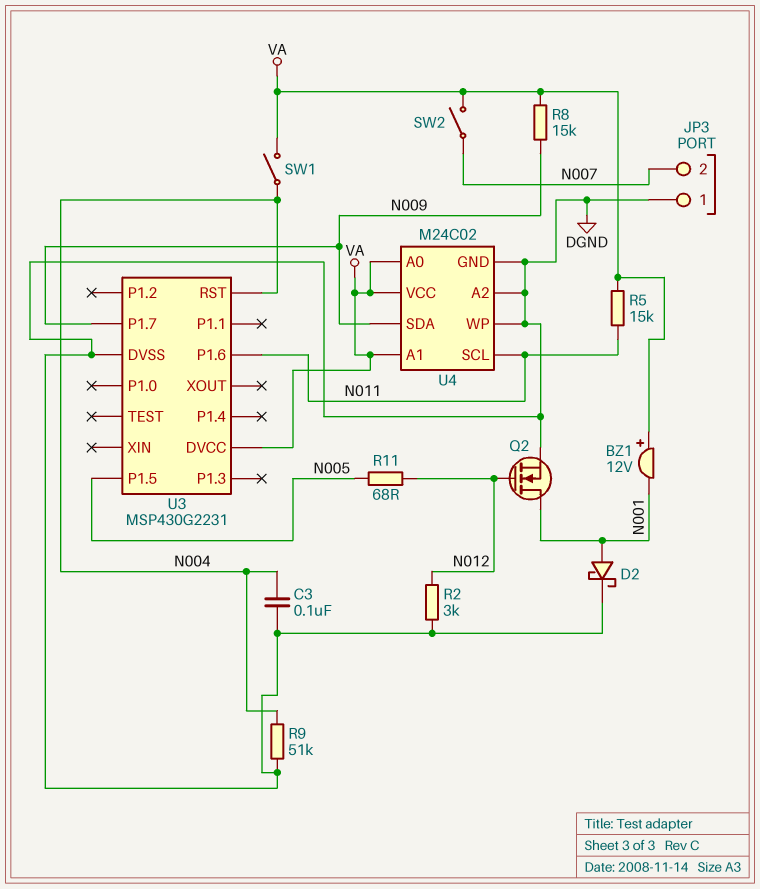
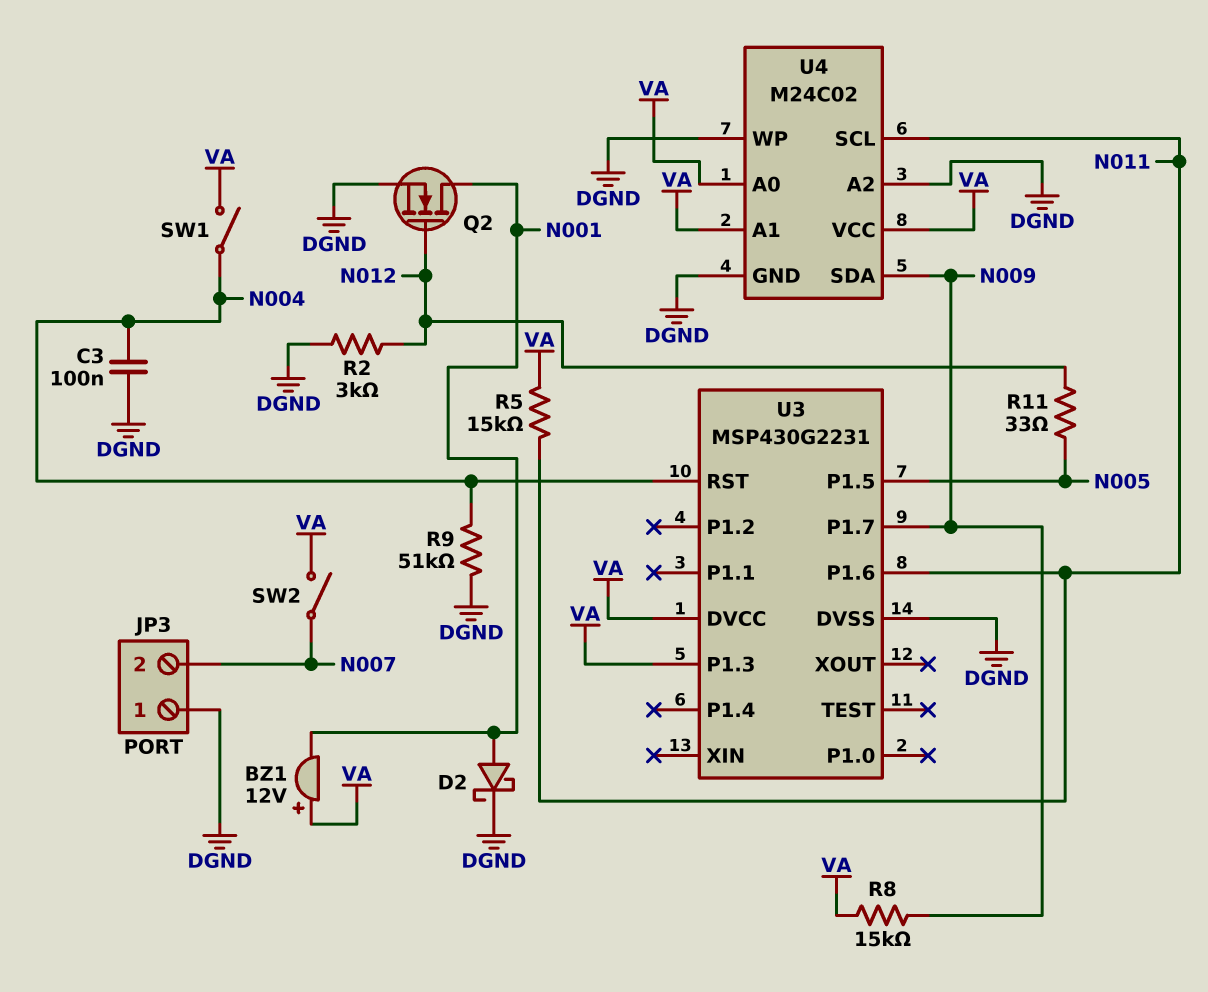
R11: 68 (N005, N012) -> 33 (N005, N012)
U3 pin P1.3: none -> VA

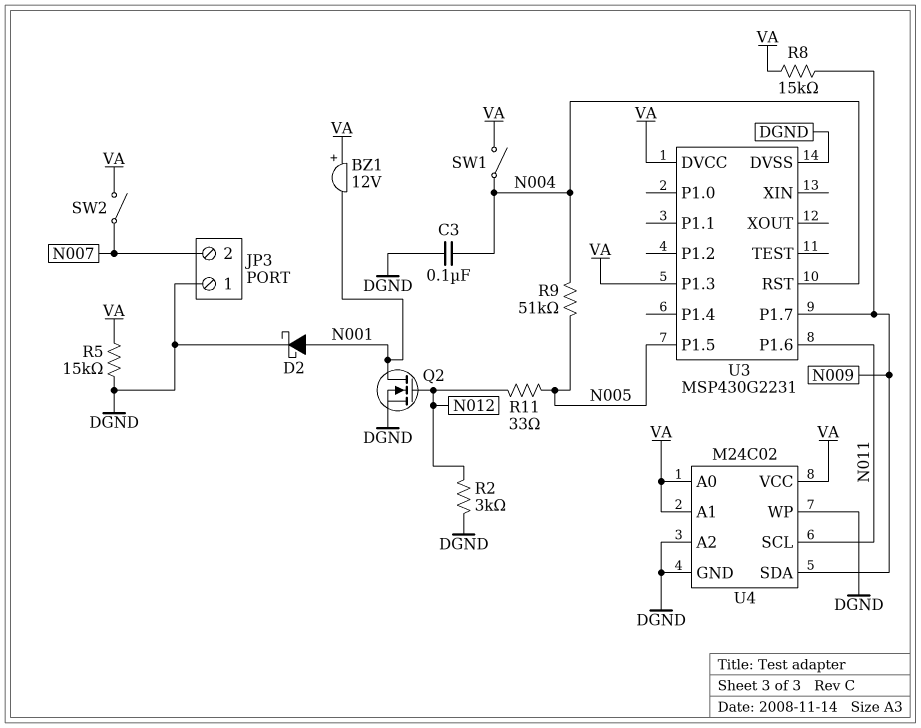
R5: 15k (N011, VA) -> 15k (DGND, VA)
R9: 51k (DGND, N004) -> 51k (N004, N005)

